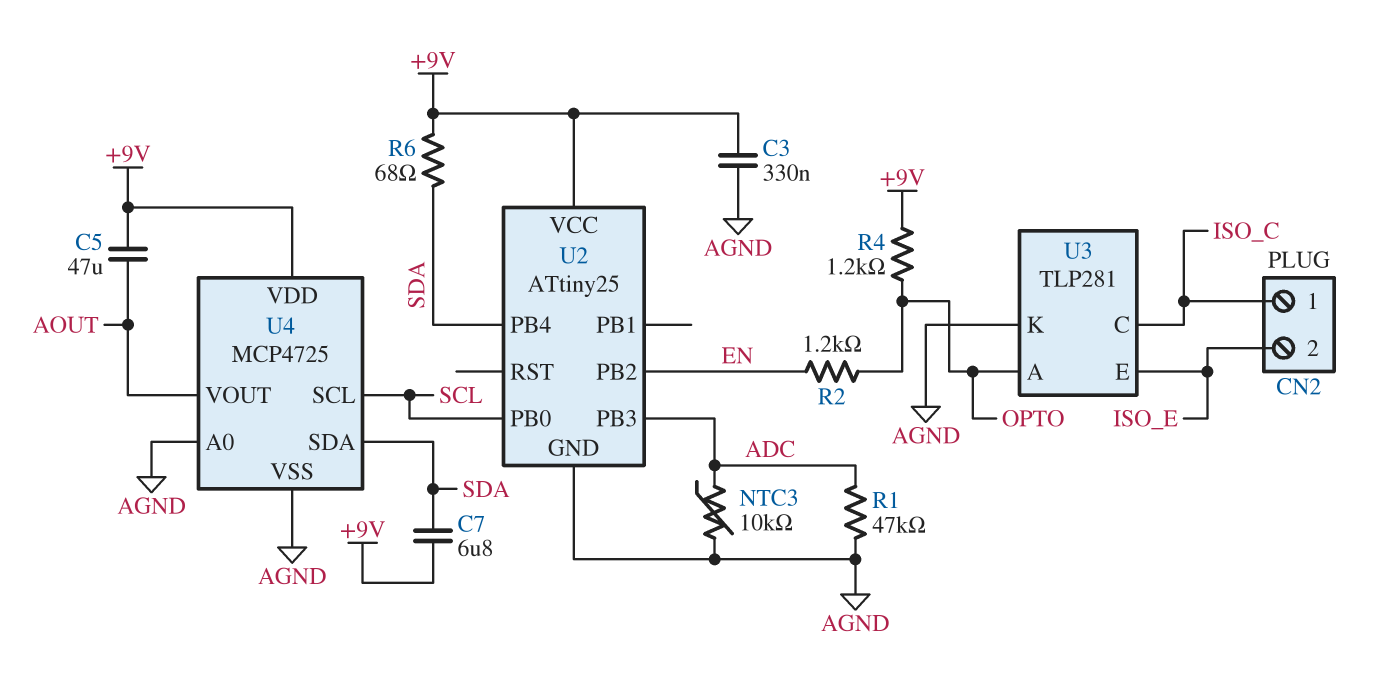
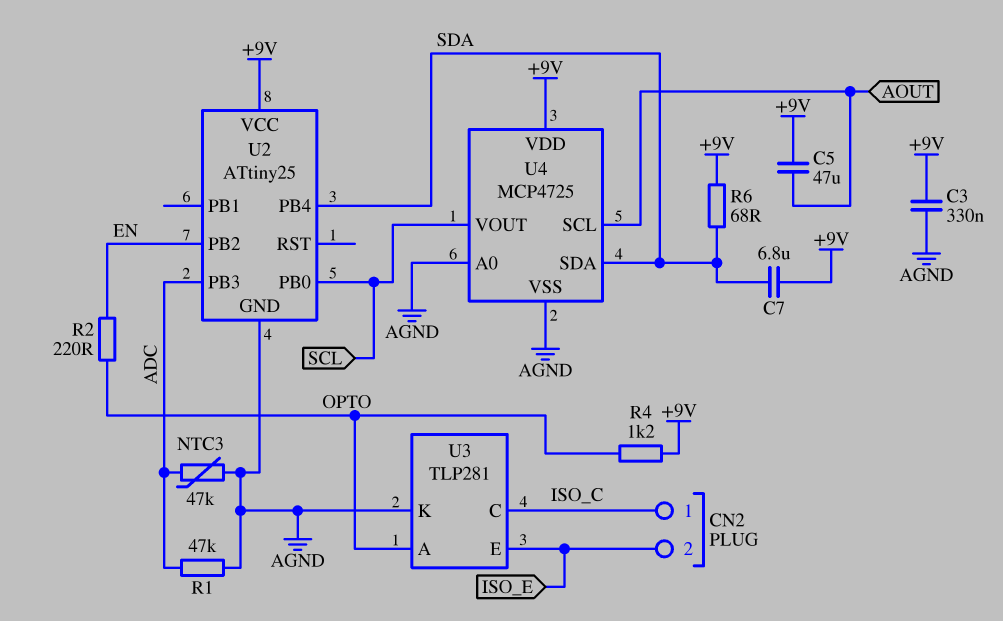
NTC3: 10k (ADC, AGND) -> 47k (ADC, AGND)
R2: 1.2k (EN, OPTO) -> 220 (EN, OPTO)
U4 pin SCL: SCL -> AOUT
U4 pin VOUT: AOUT -> SCL

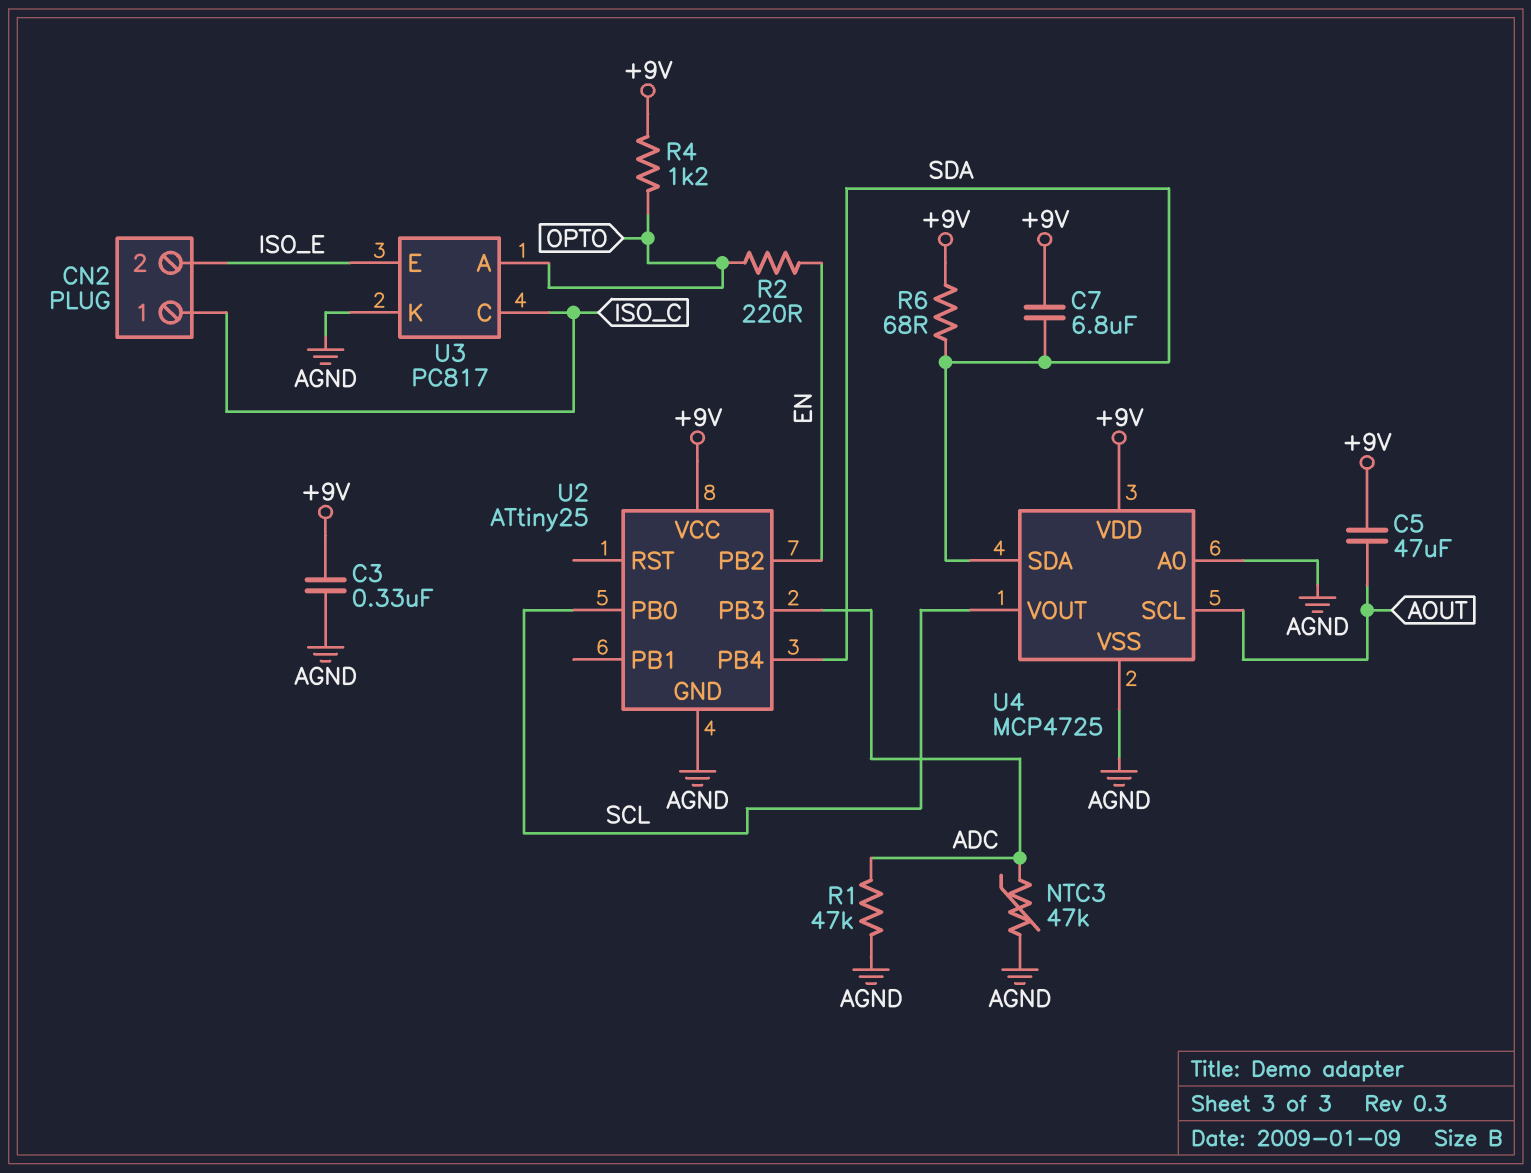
U3: TLP281 -> PC817

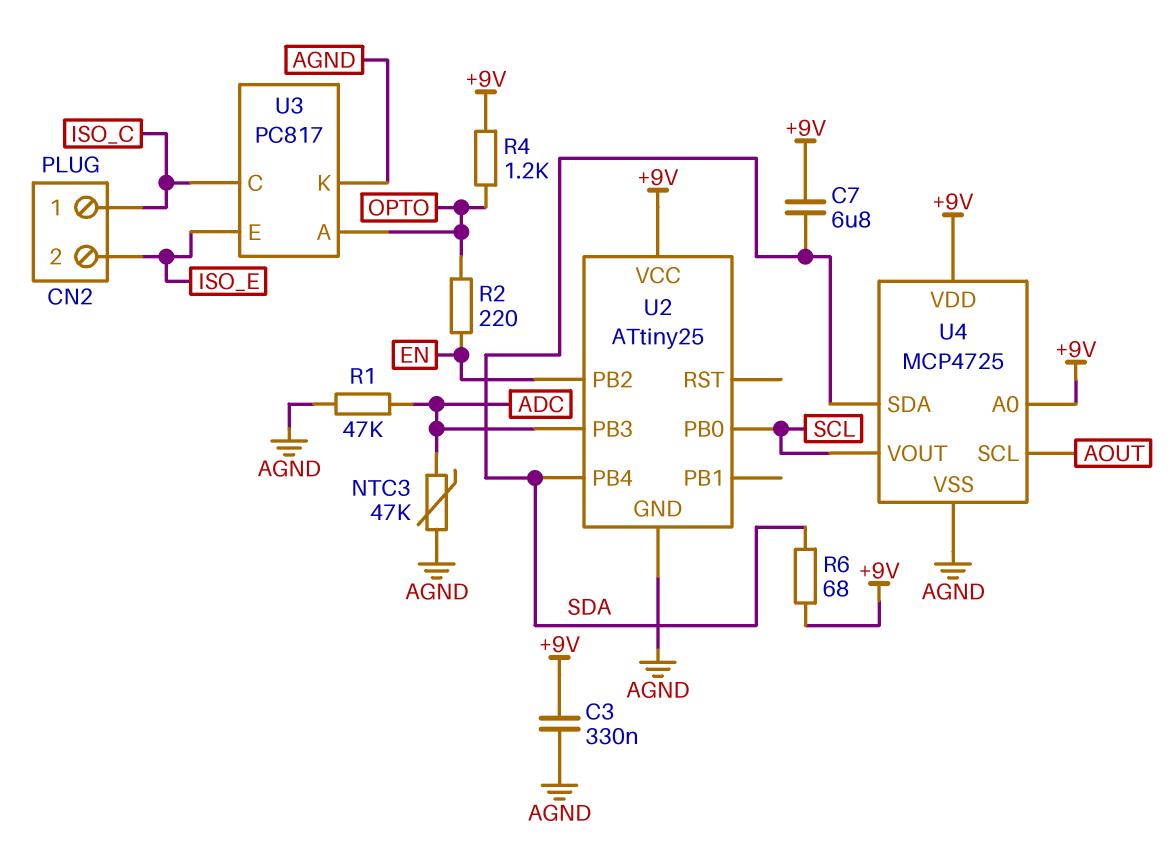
C5: 47uF (+9V, AOUT) -> none
U4 pin A0: AGND -> +9V

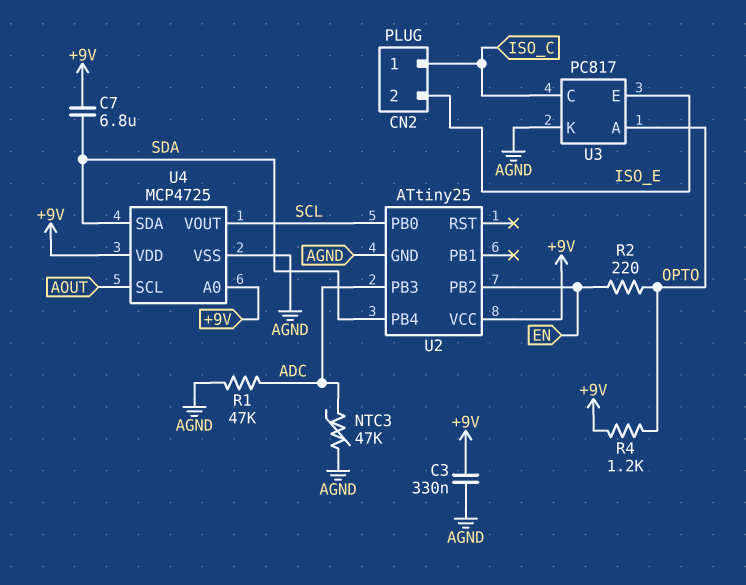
R6: 68 (+9V, SDA) -> none

